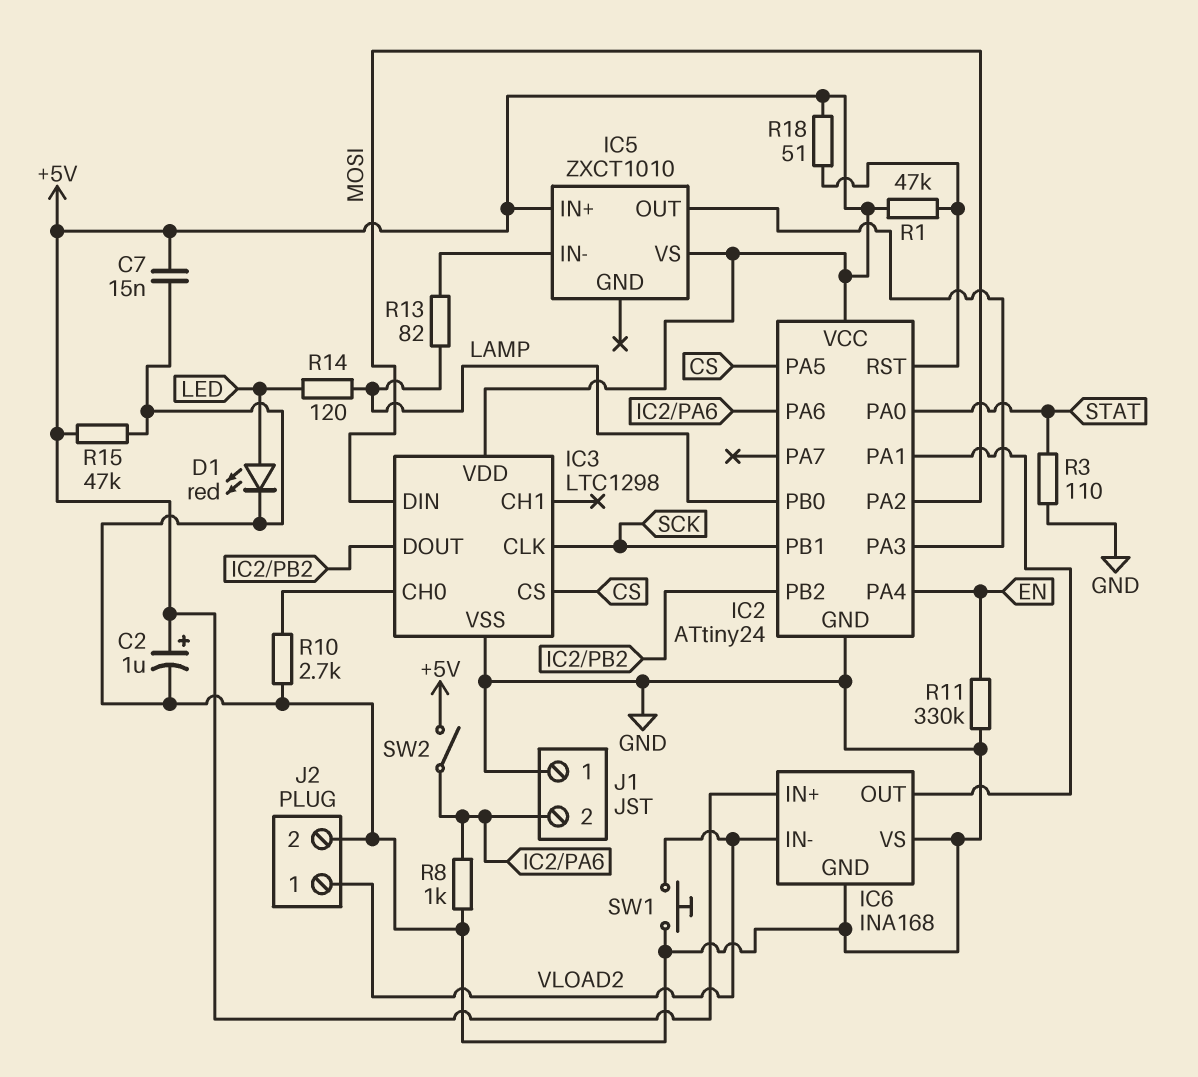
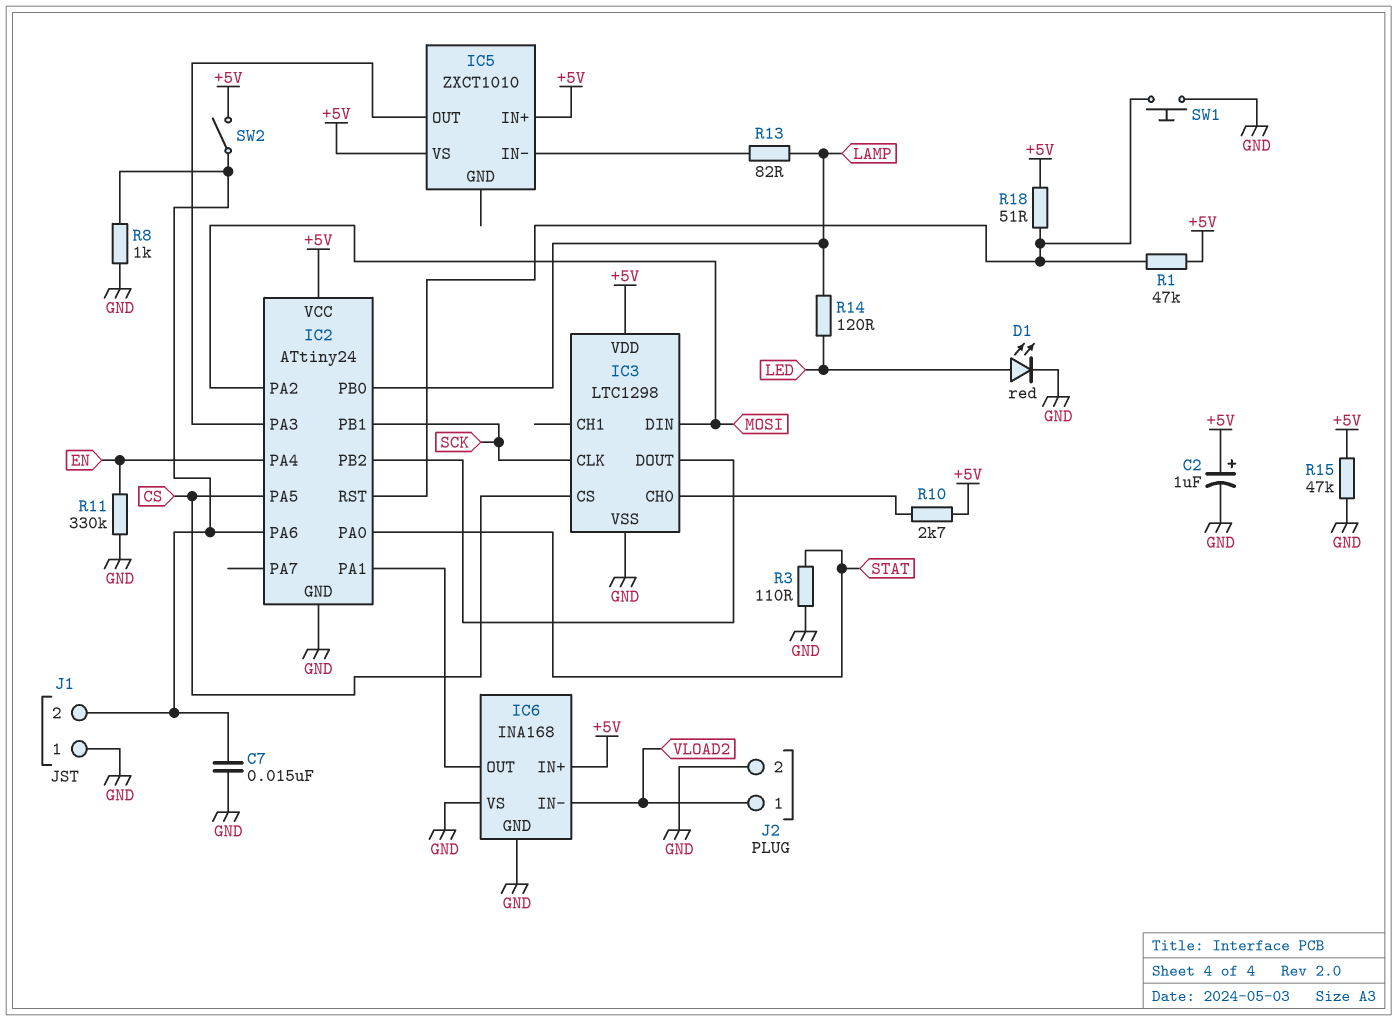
C7: 15nF (+5V, GND) -> 15nF (GND, IC2/PA6)
R10: 2.7k (GND, IC3/CH0) -> 2.7k (+5V, IC3/CH0)
SW1: button (GND, VLOAD2) -> button (GND, IC2/RST)

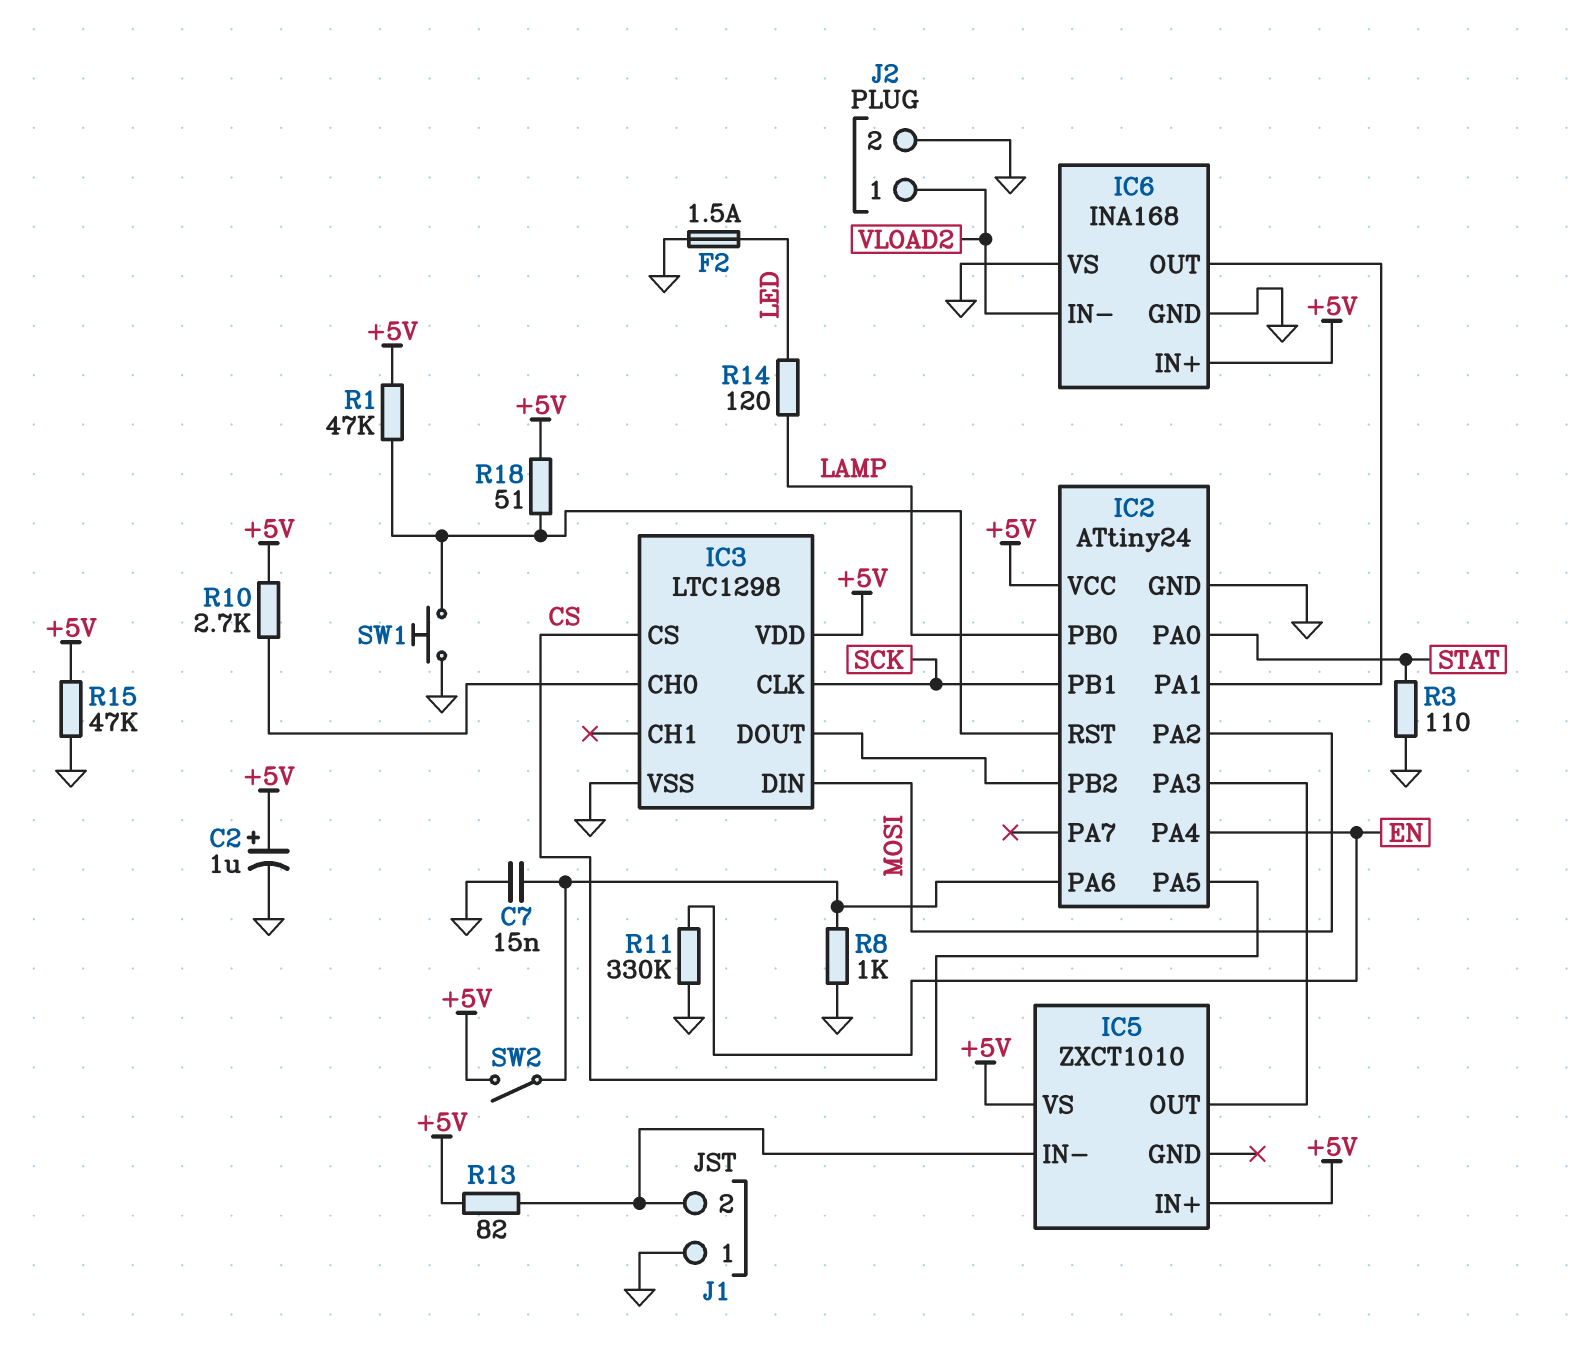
D1: LED red (A LED, K GND) -> none
F2: none -> 1.5A (GND, LED)
J1 pin 2: IC2/PA6 -> IC5/IN-
R13: 82 (IC5/IN-, LAMP) -> 82 (+5V, IC5/IN-)

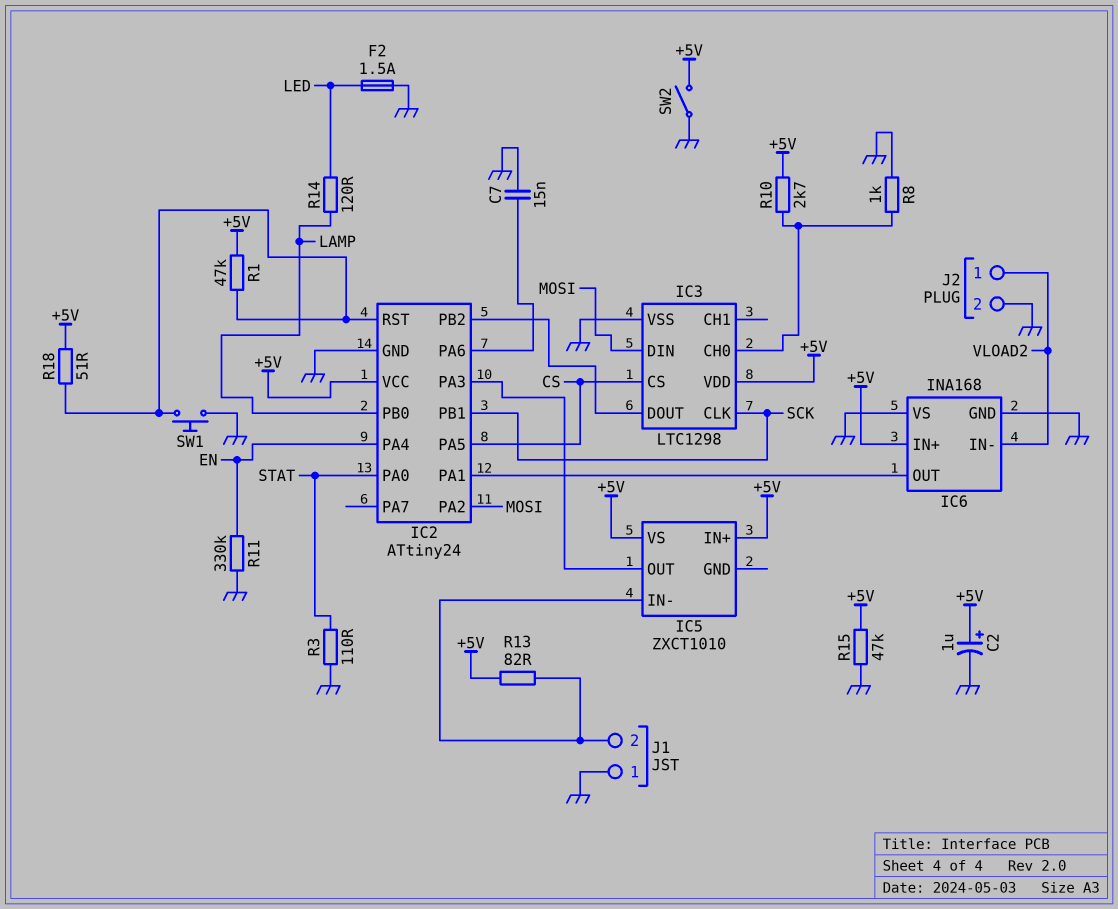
R8: 1k (GND, IC2/PA6) -> 1k (GND, IC3/CH0)
SW2: switch (+5V, IC2/PA6) -> switch (+5V, GND)

